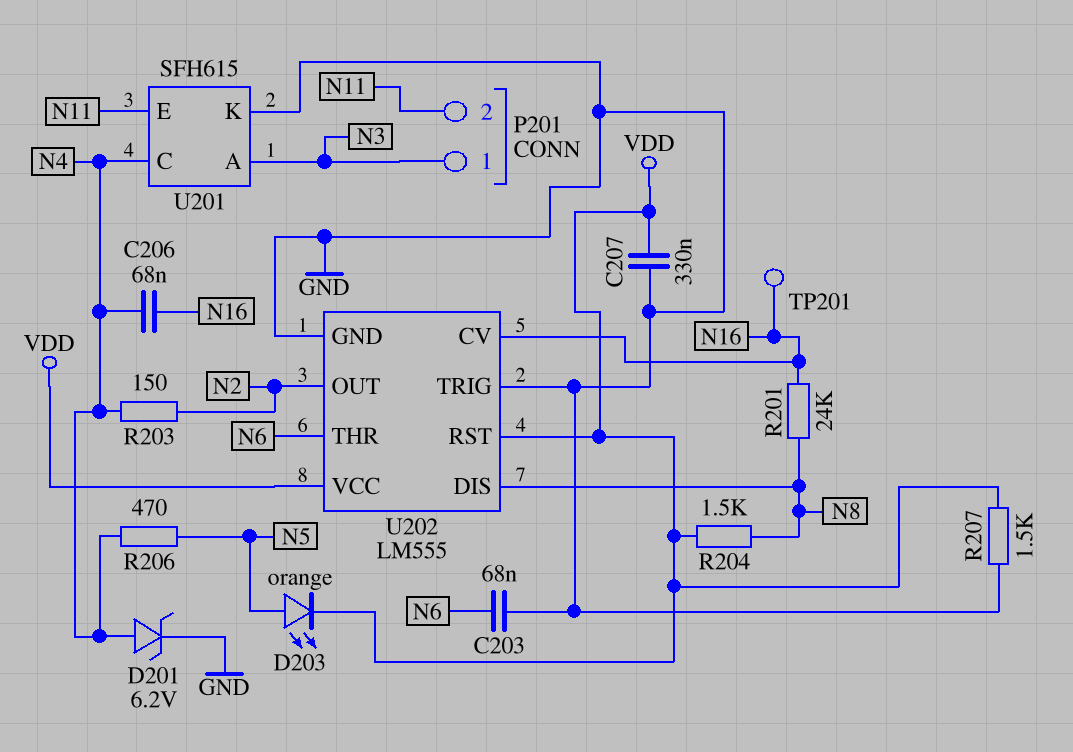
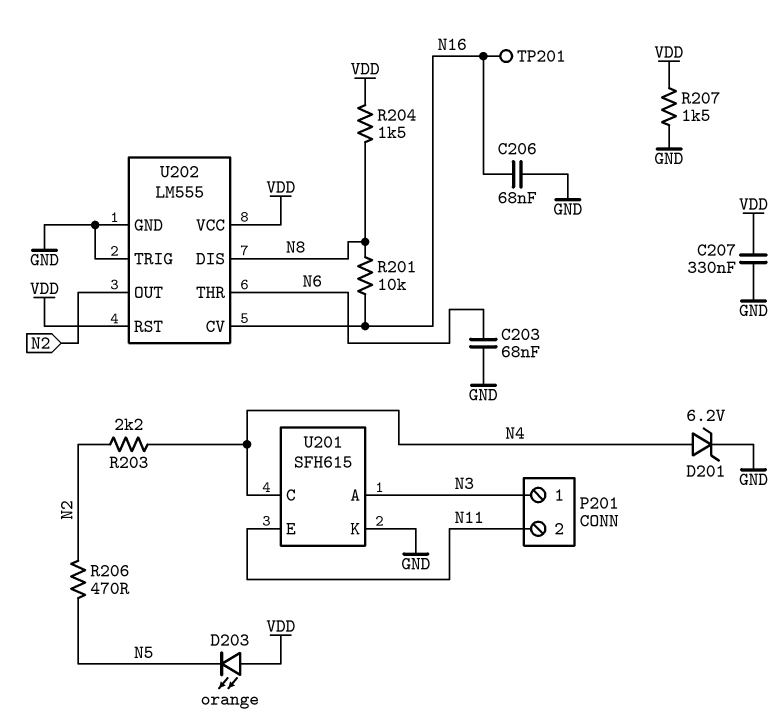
C206: 68nF (N4, N16) -> 68nF (GND, N16)
D203: LED orange (A N5, K VDD) -> LED orange (A VDD, K N5)
R201: 24k (N8, N16) -> 10k (N8, N16)
R203: 150 (N2, N4) -> 2.2k (N2, N4)
R206: 470 (N4, N5) -> 470 (N2, N5)

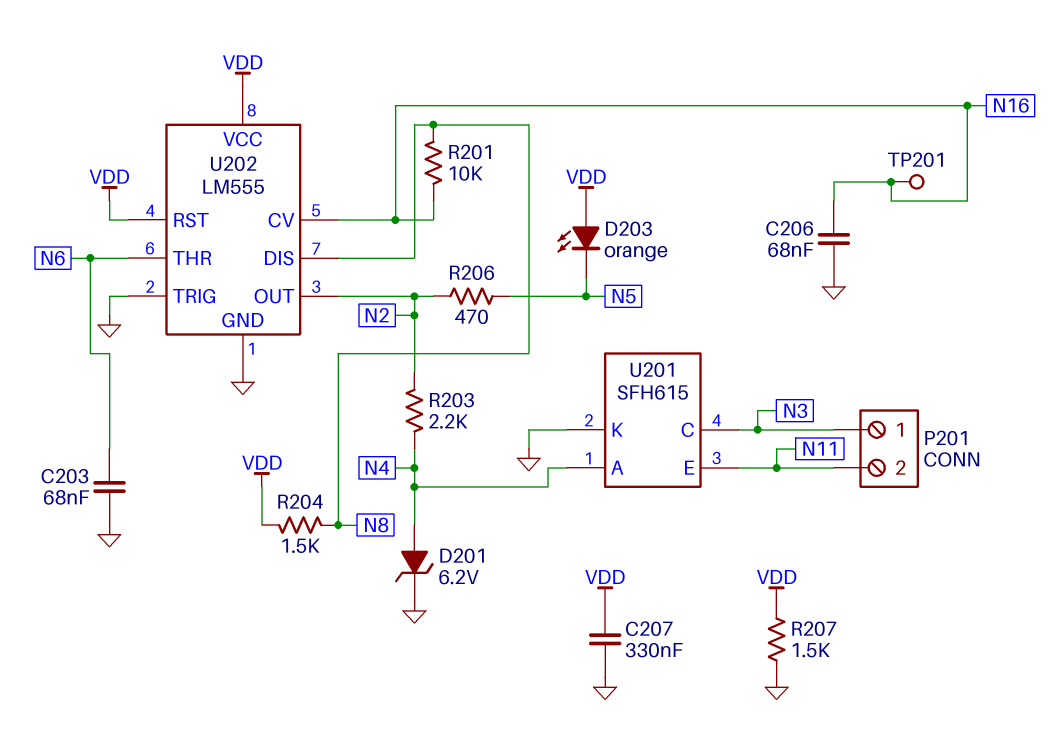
U201 pin A: N3 -> N4
U201 pin C: N4 -> N3

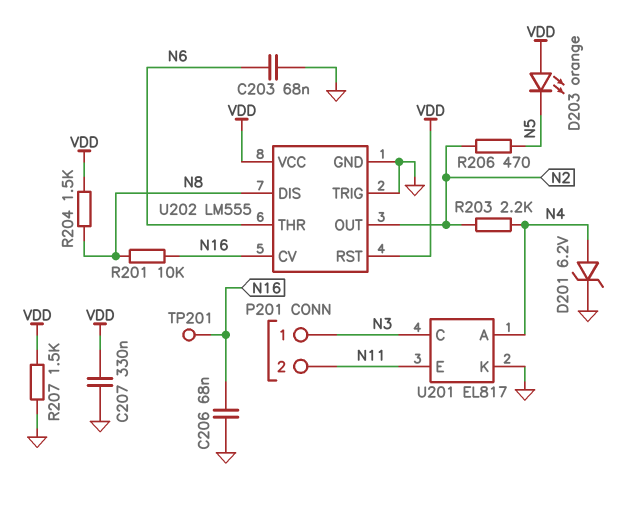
U201: SFH615 -> EL817

